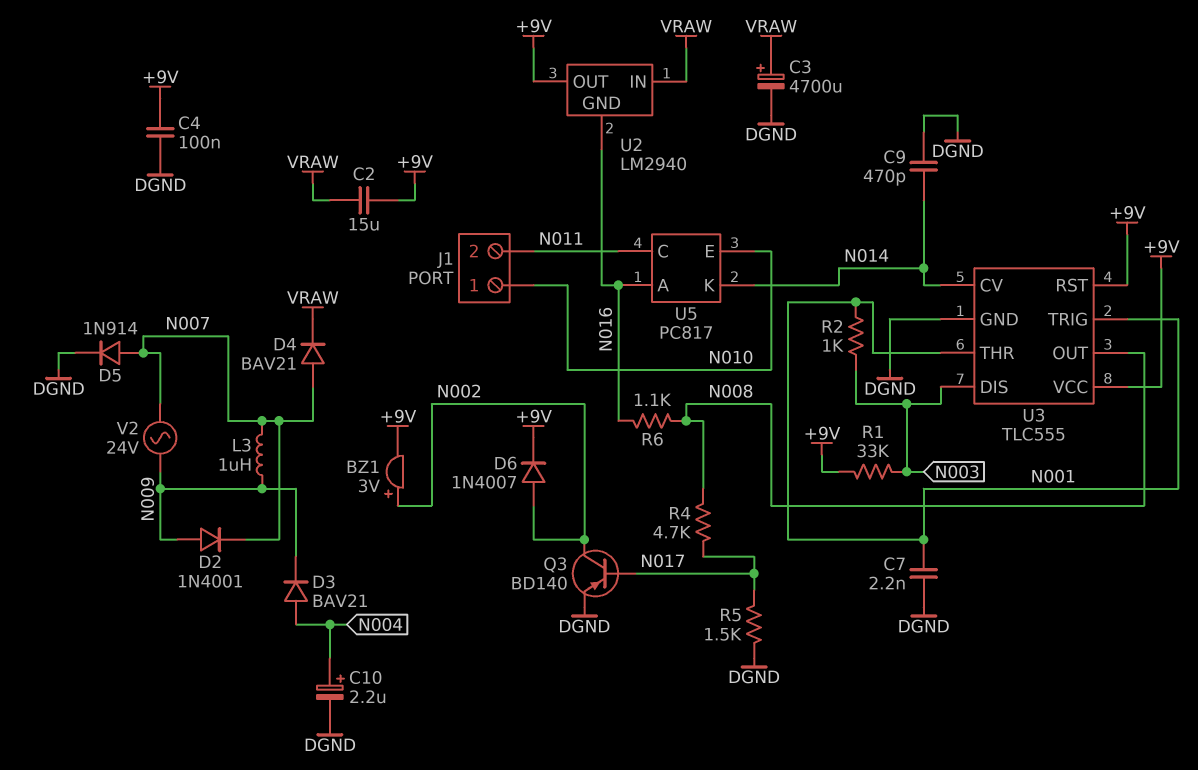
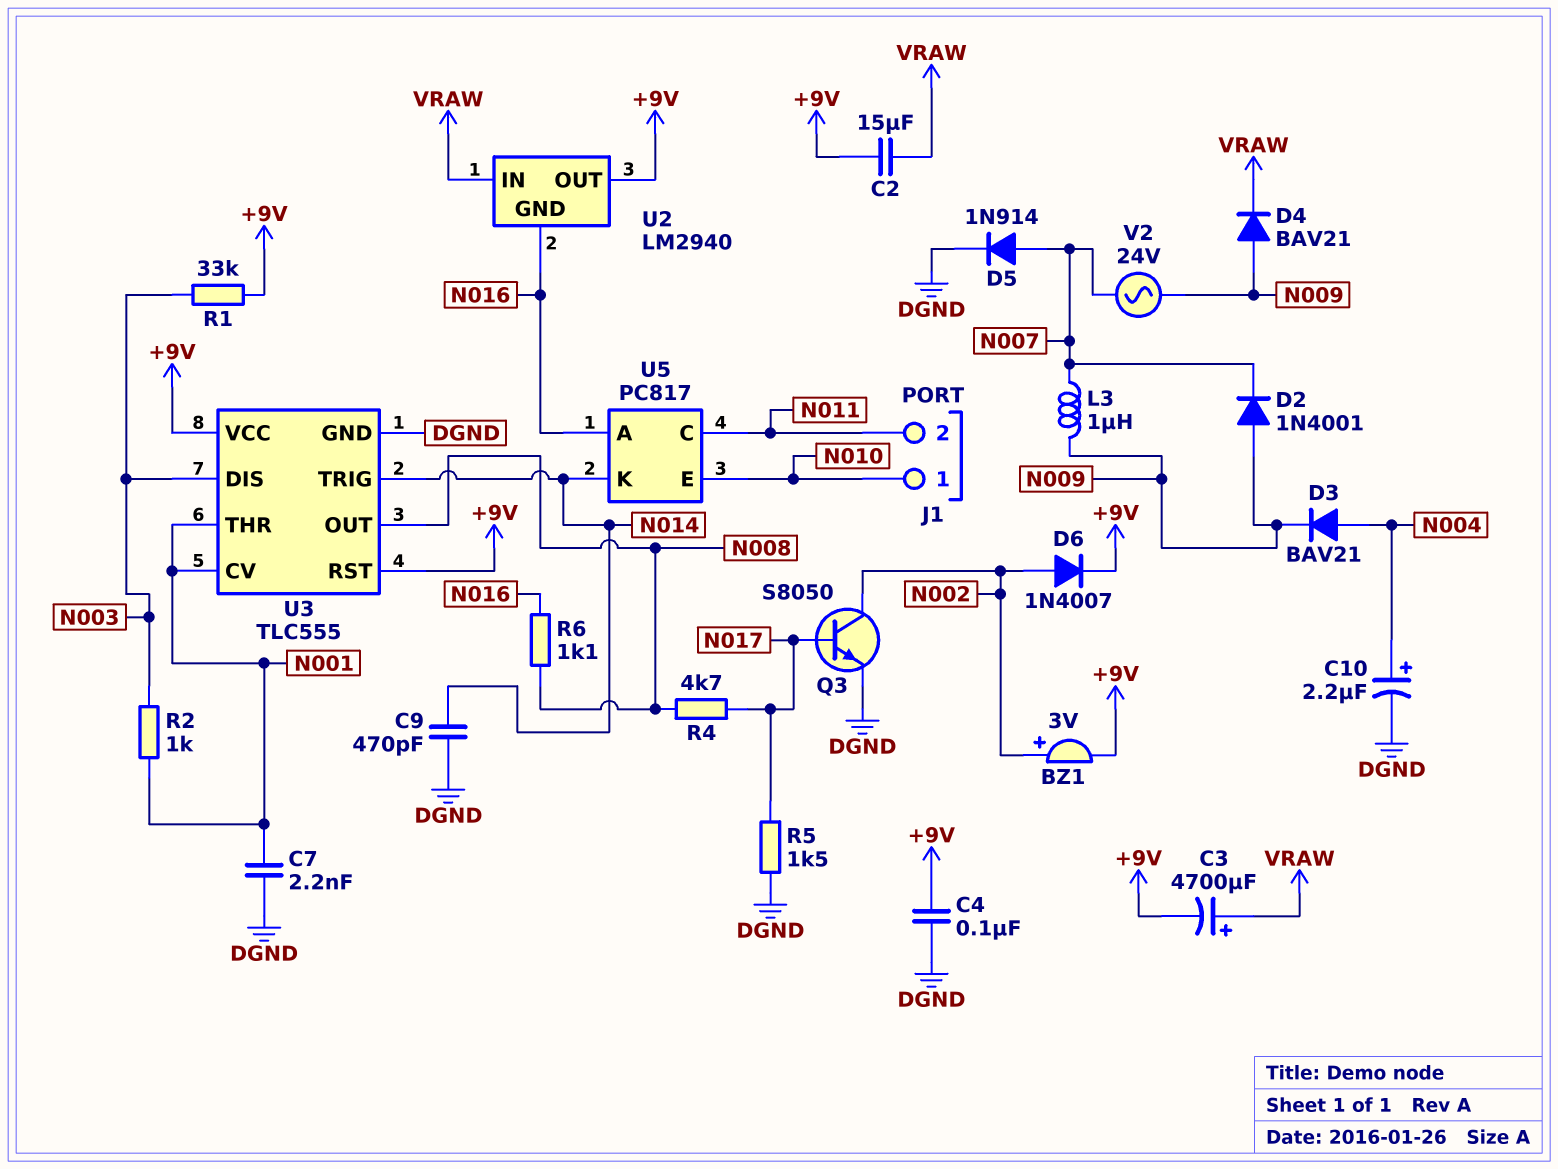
C3: 4700uF (plus VRAW, minus DGND) -> 4700uF (plus VRAW, minus +9V)
D4: diode BAV21 (A N007, K VRAW) -> diode BAV21 (A N009, K VRAW)
Q3: PNP BD140 (B N017, C N002, E DGND) -> NPN S8050 (B N017, C N002, E DGND)
U3 pin CV: N014 -> N001
U3 pin TRIG: N001 -> N014

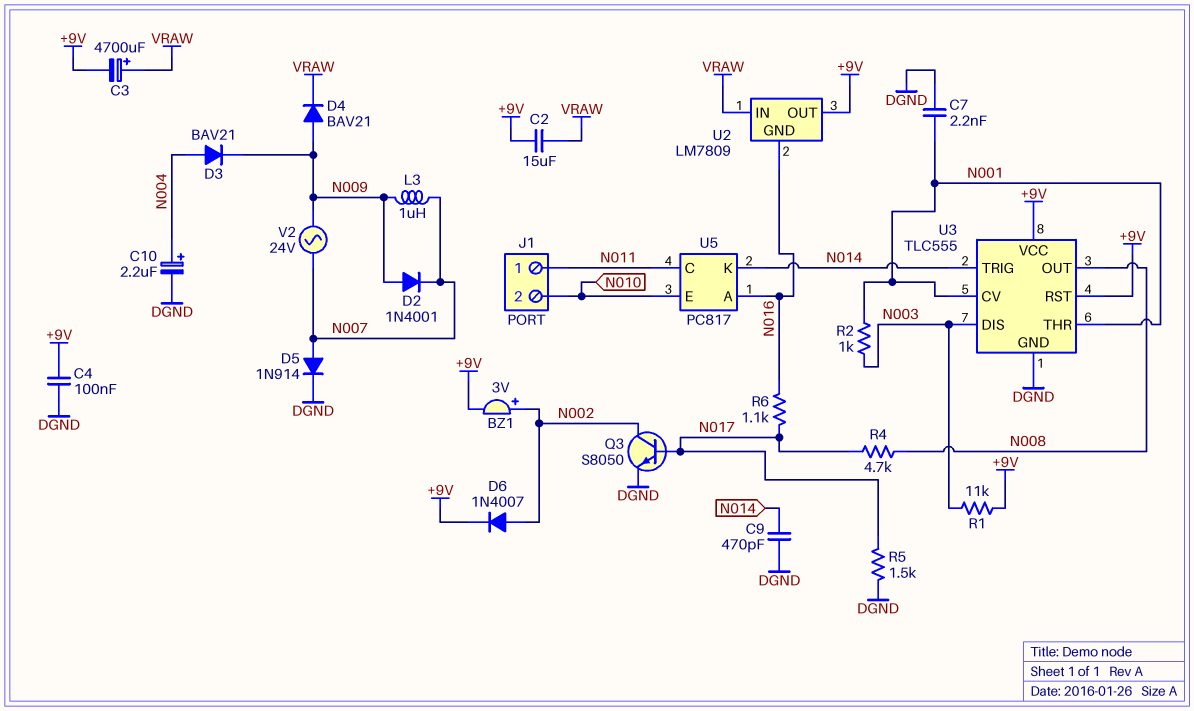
J1 pin 1: N010 -> N011
J1 pin 2: N011 -> N010
R1: 33k (+9V, N003) -> 11k (+9V, N003)
R6: 1.1k (N008, N016) -> 1.1k (N016, N017)
U2: LM2940 -> LM7809

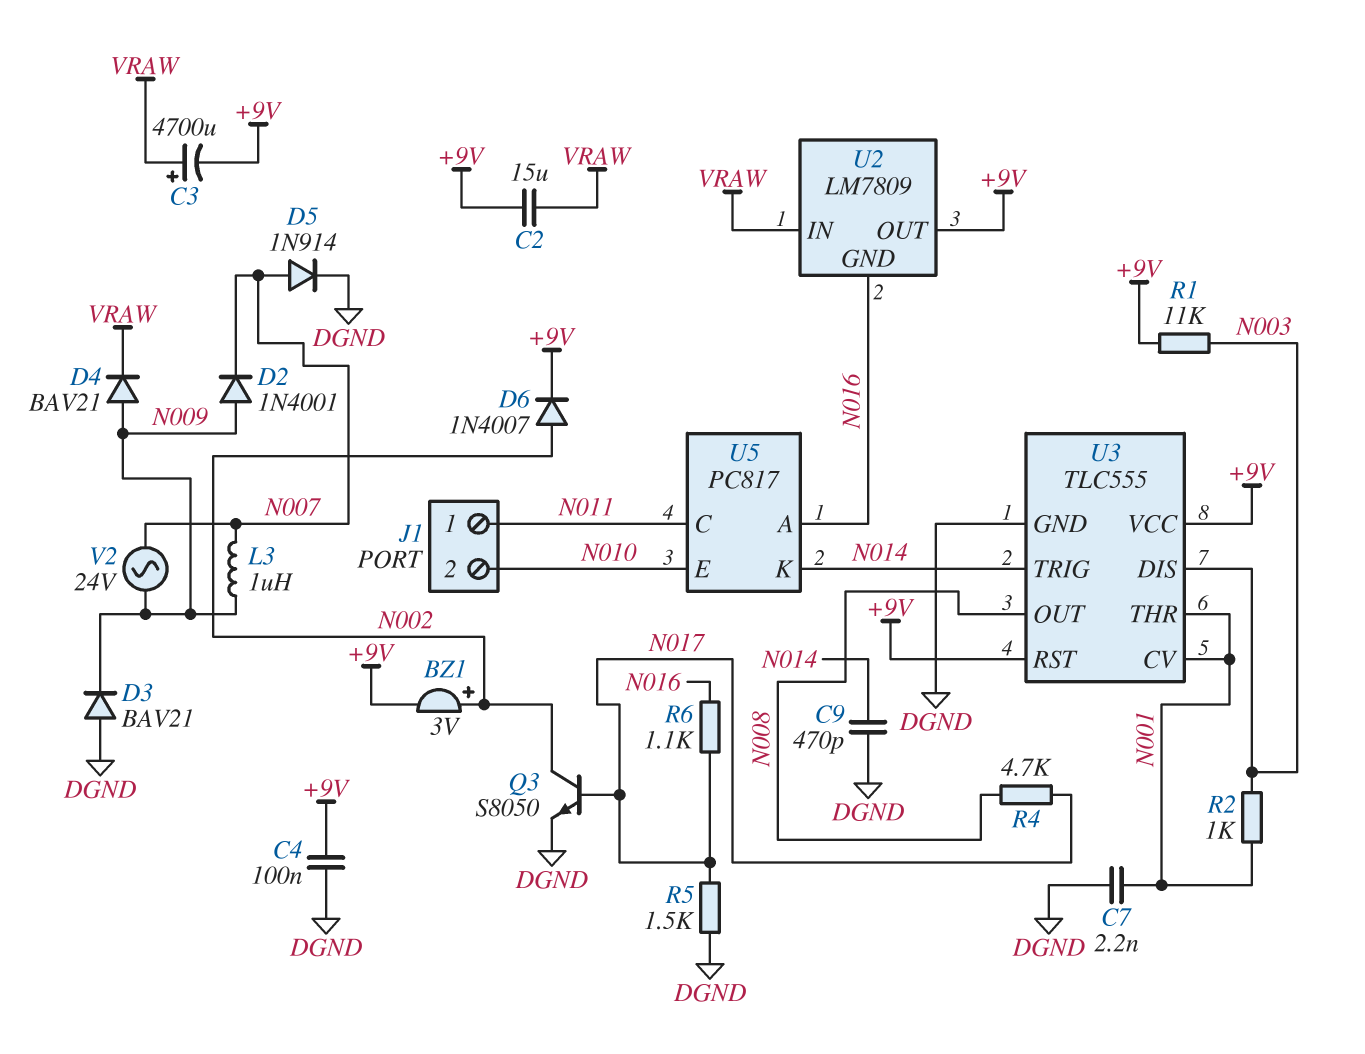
C10: 2.2uF (plus N004, minus DGND) -> none
D3: diode BAV21 (A N004, K N009) -> diode BAV21 (A DGND, K N009)

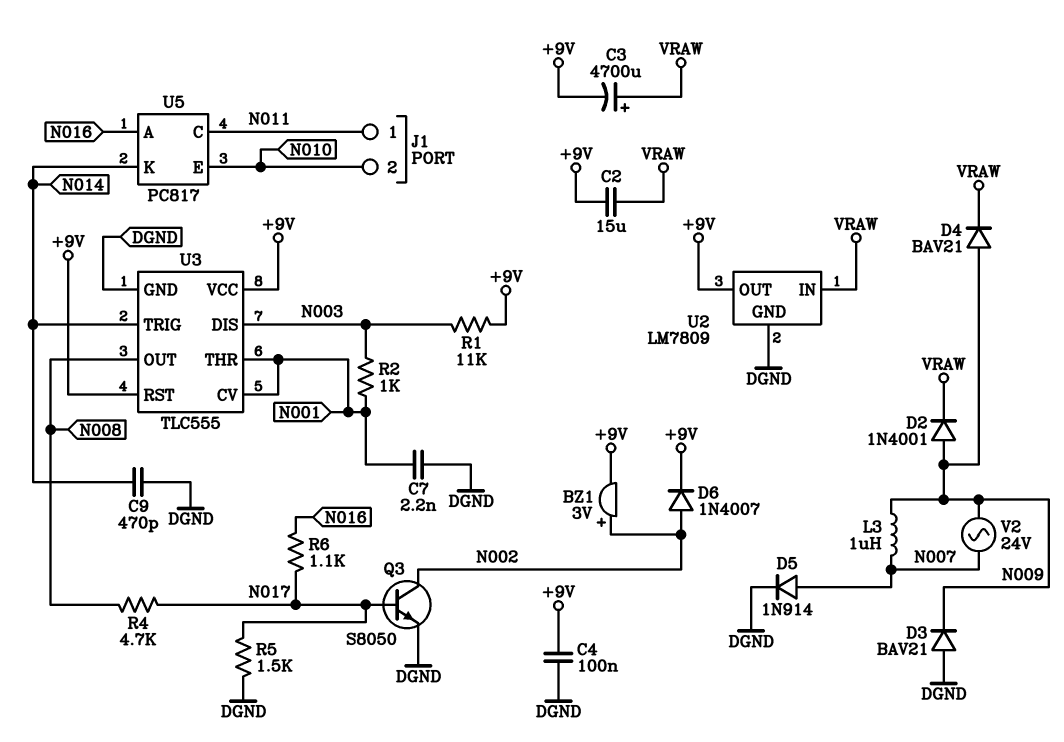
D2: diode 1N4001 (A N009, K N007) -> diode 1N4001 (A N009, K VRAW)
U2 pin GND: N016 -> DGND

